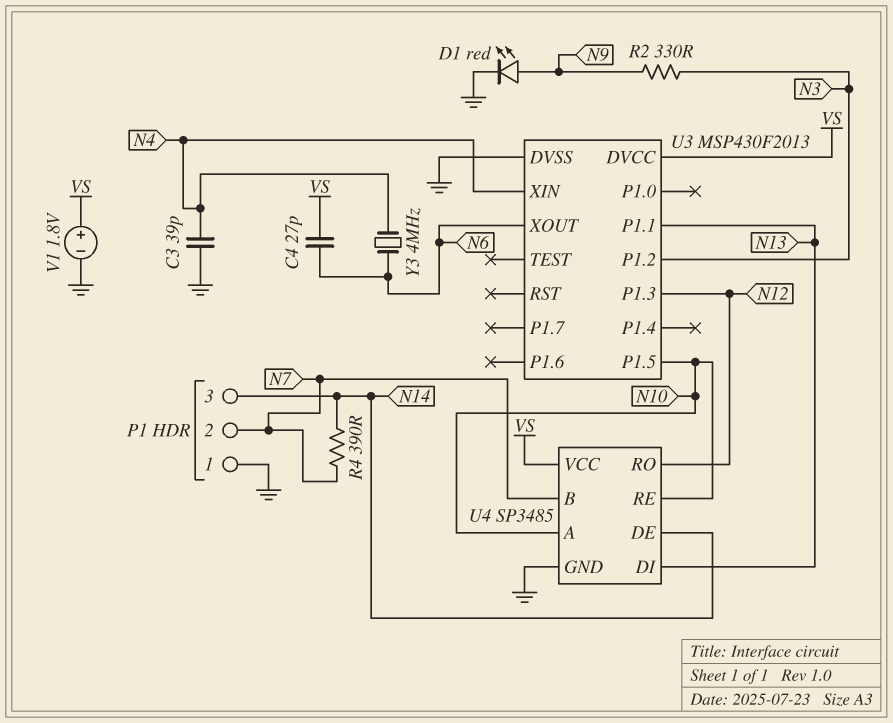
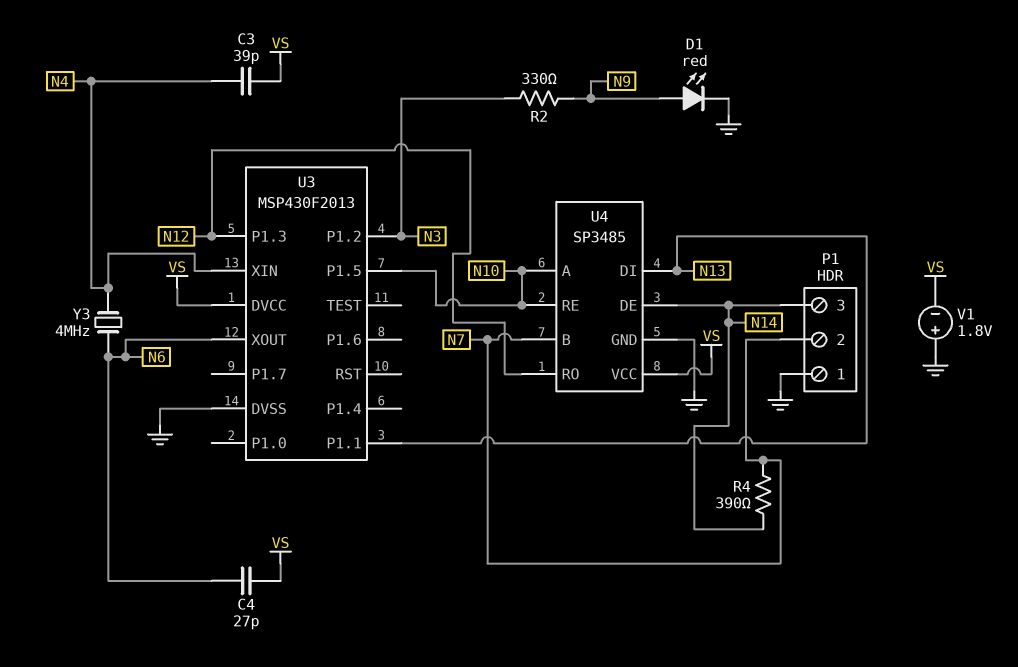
C3: 39pF (GND, N4) -> 39pF (N4, VS)
V1: 1.8V (plus VS, minus GND) -> 1.8V (plus GND, minus VS)

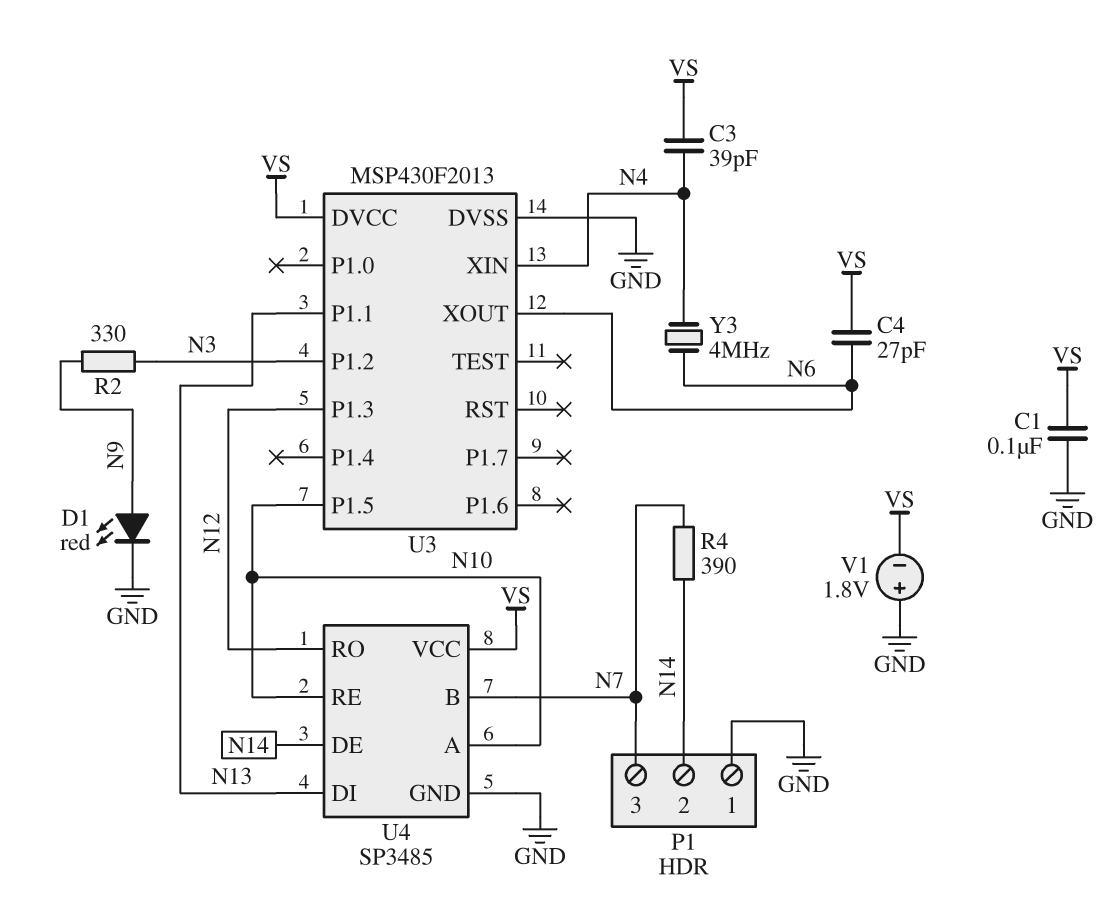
C1: none -> 100nF (GND, VS)
P1 pin 2: N7 -> N14
P1 pin 3: N14 -> N7

